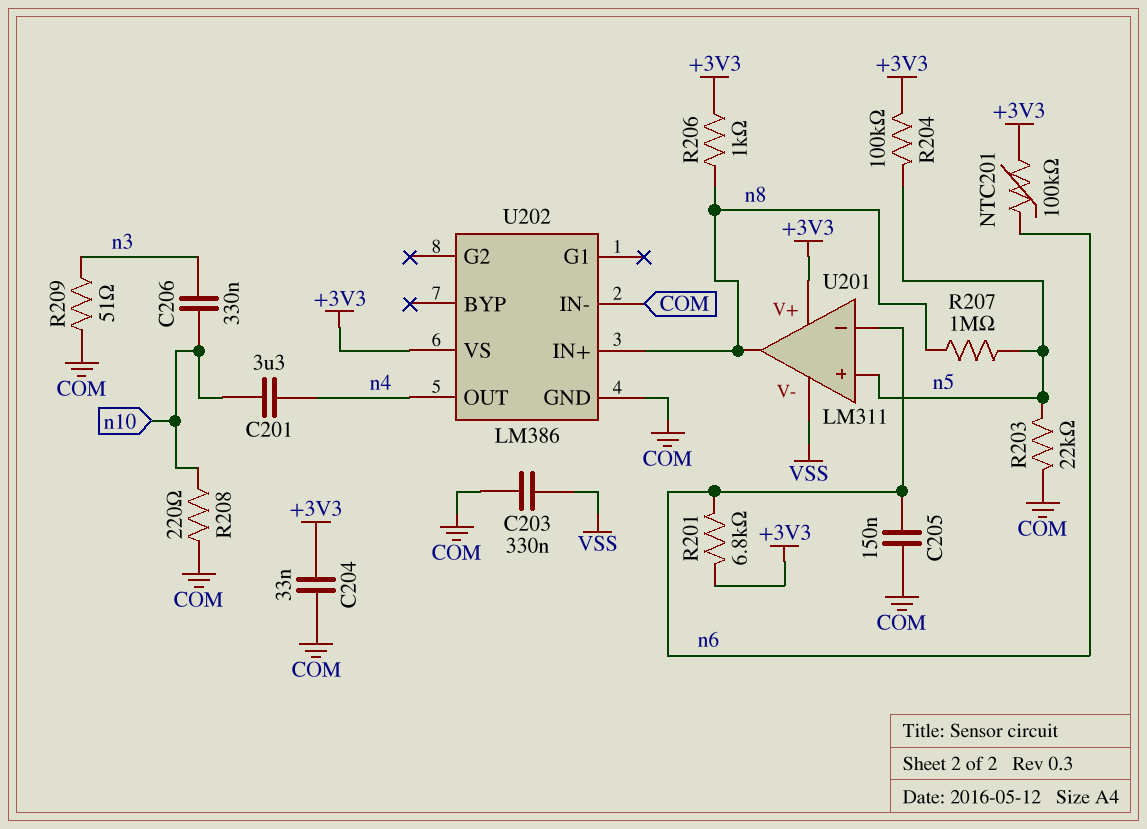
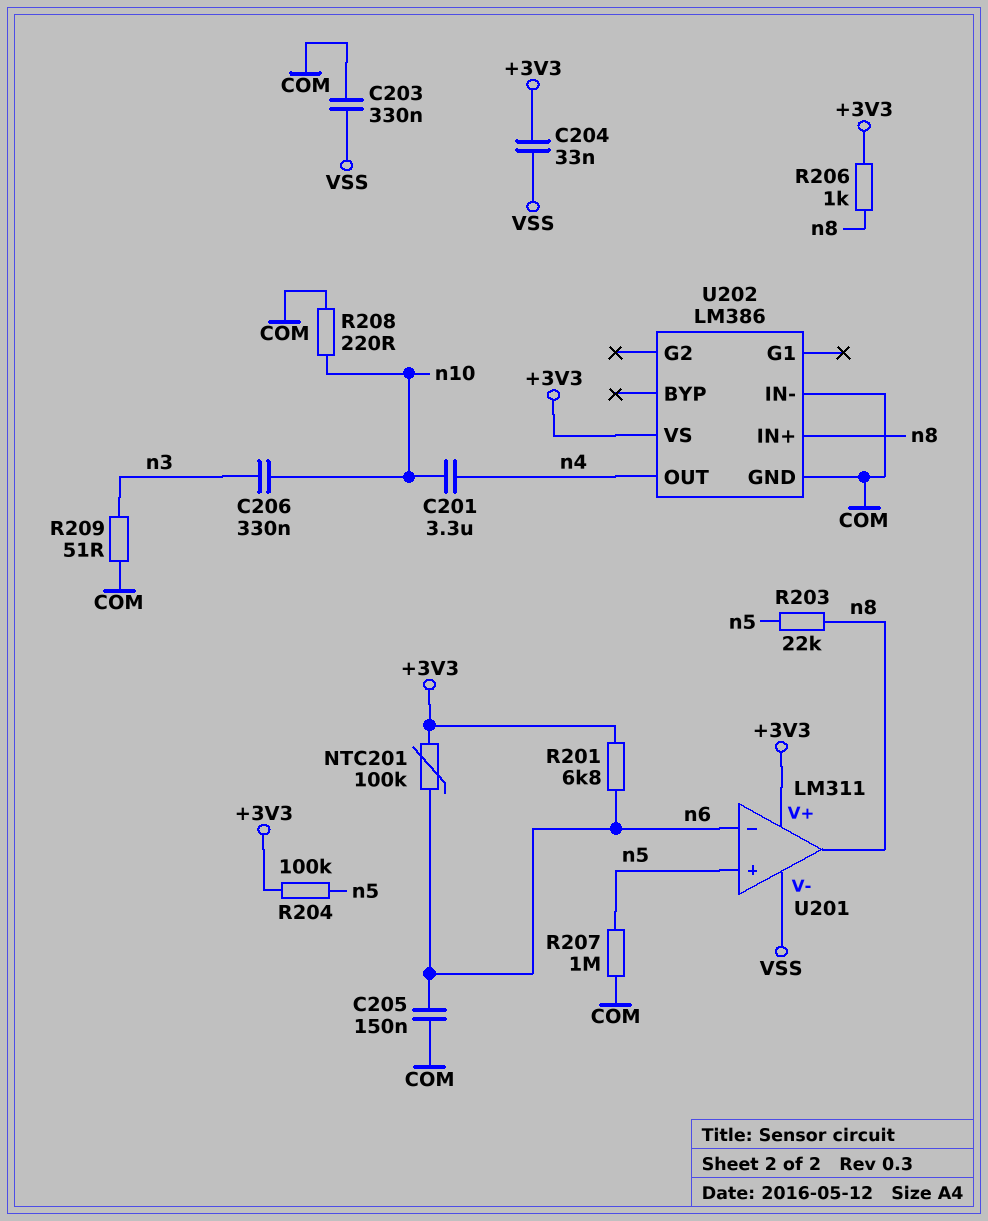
C204: 33nF (+3V3, COM) -> 33nF (+3V3, VSS)
R203: 22k (COM, n5) -> 22k (n5, n8)
R207: 1M (n5, n8) -> 1M (COM, n5)

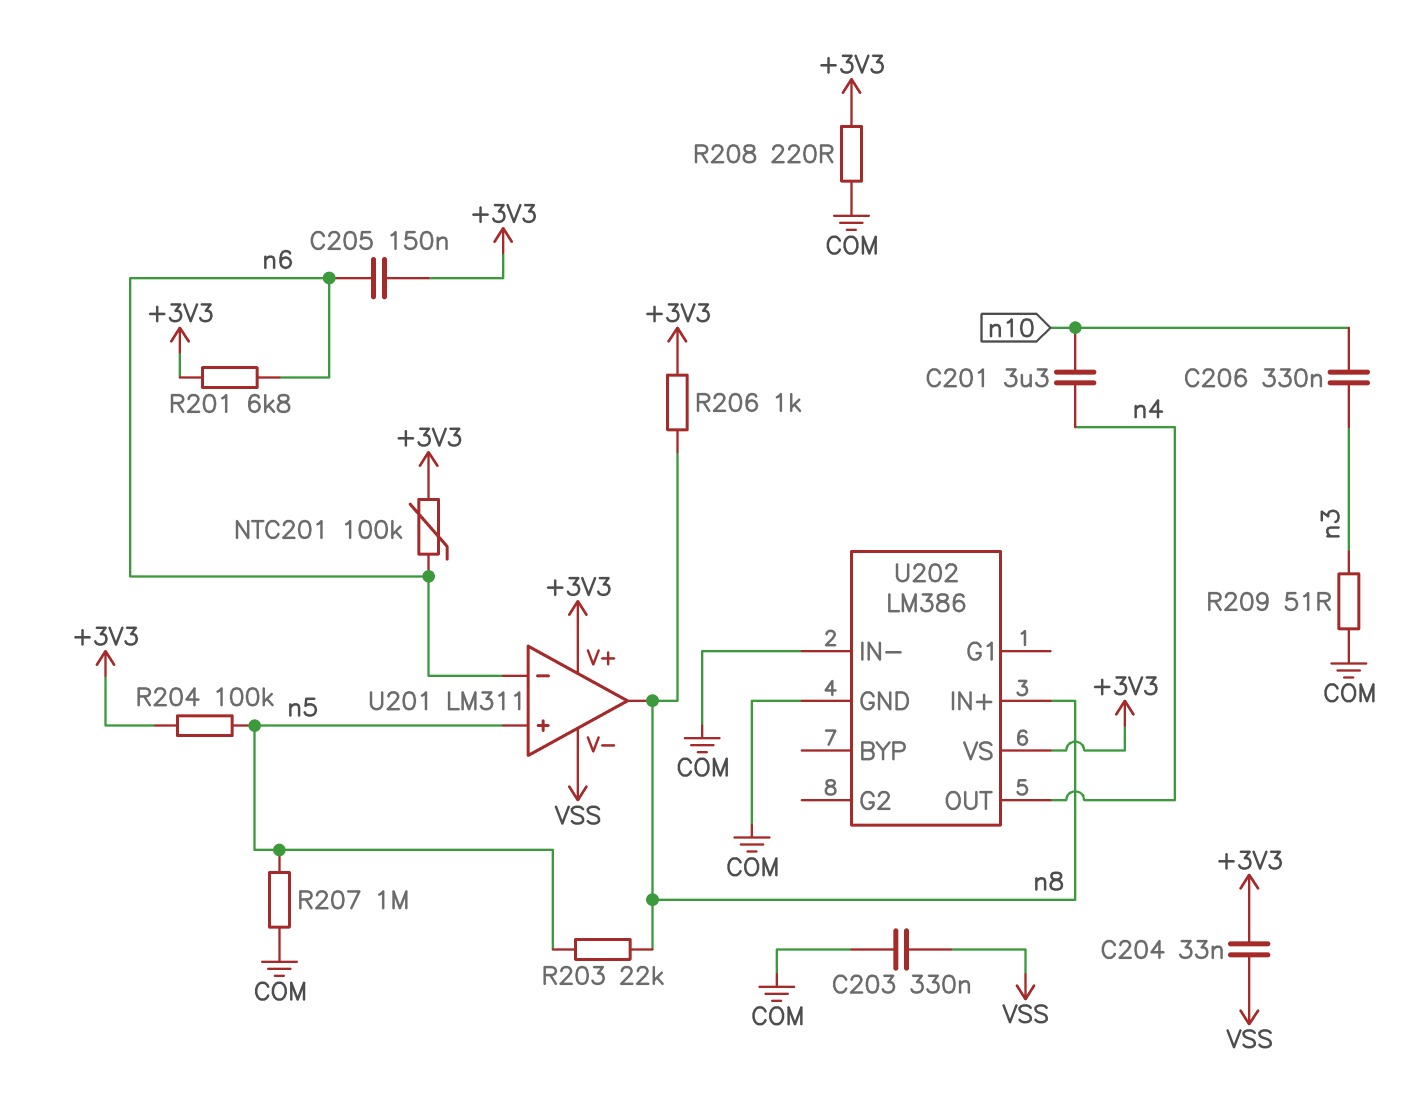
C205: 150nF (COM, n6) -> 150nF (+3V3, n6)
R208: 220 (COM, n10) -> 220 (+3V3, COM)

